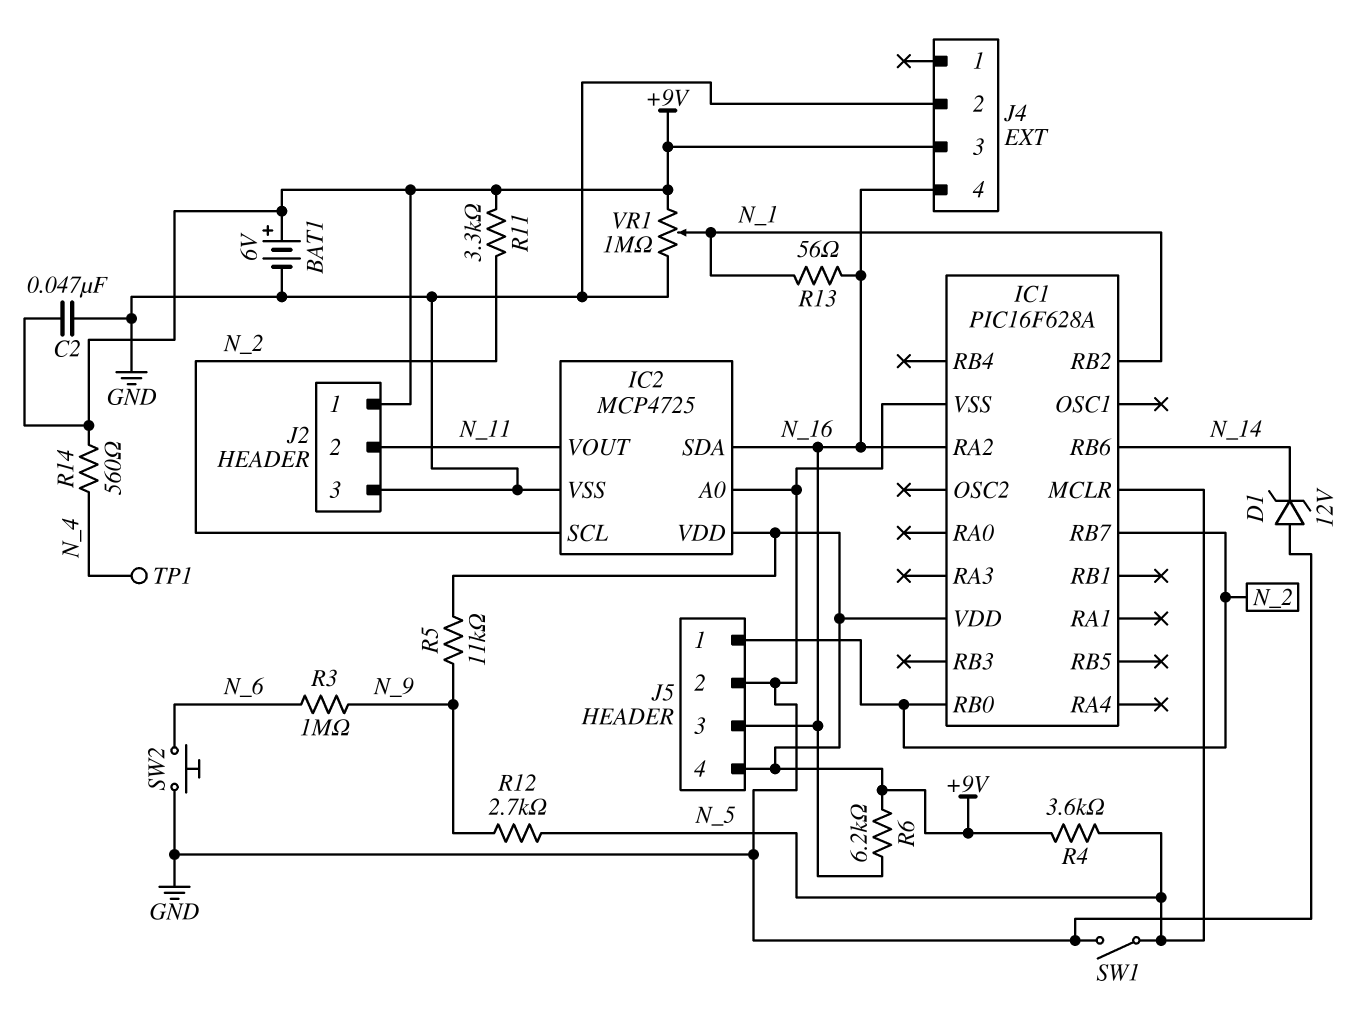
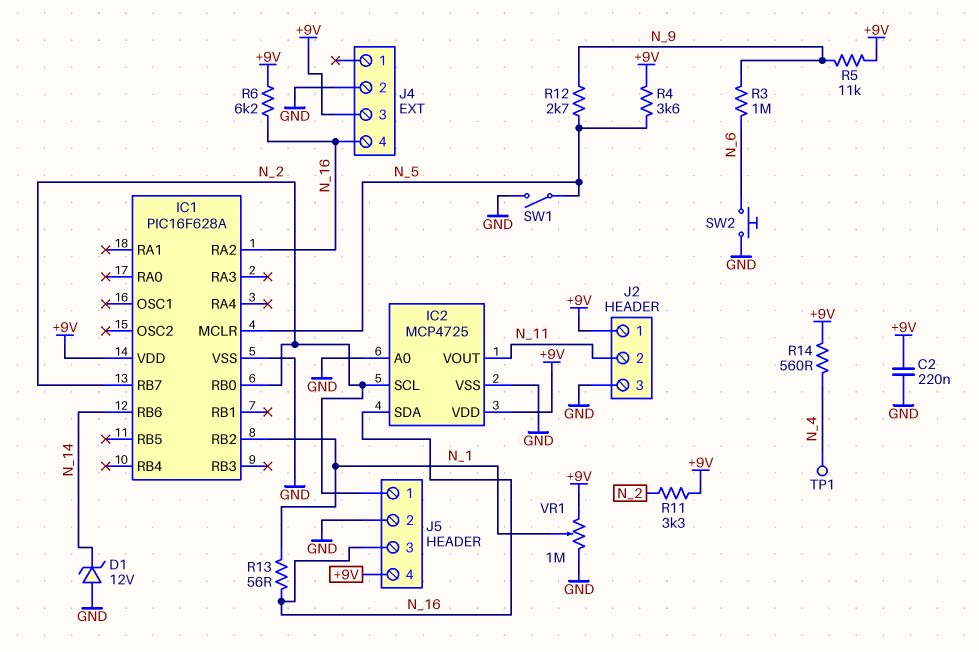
BAT1: 6V (plus +9V, minus GND) -> none
C2: 47nF (+9V, GND) -> 220nF (+9V, GND)

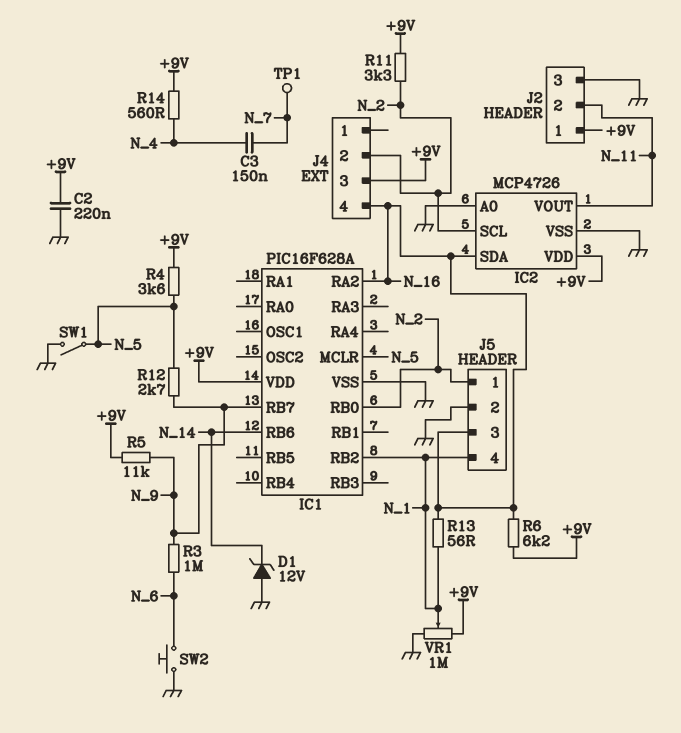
C3: none -> 150nF (N_4, N_7)
IC1 pin RB7: N_2 -> N_9
IC2: MCP4725 -> MCP4726
J4 pin 2: GND -> N_2
J5 pin 4: +9V -> N_1
TP1: test point (N_4) -> test point (N_7)

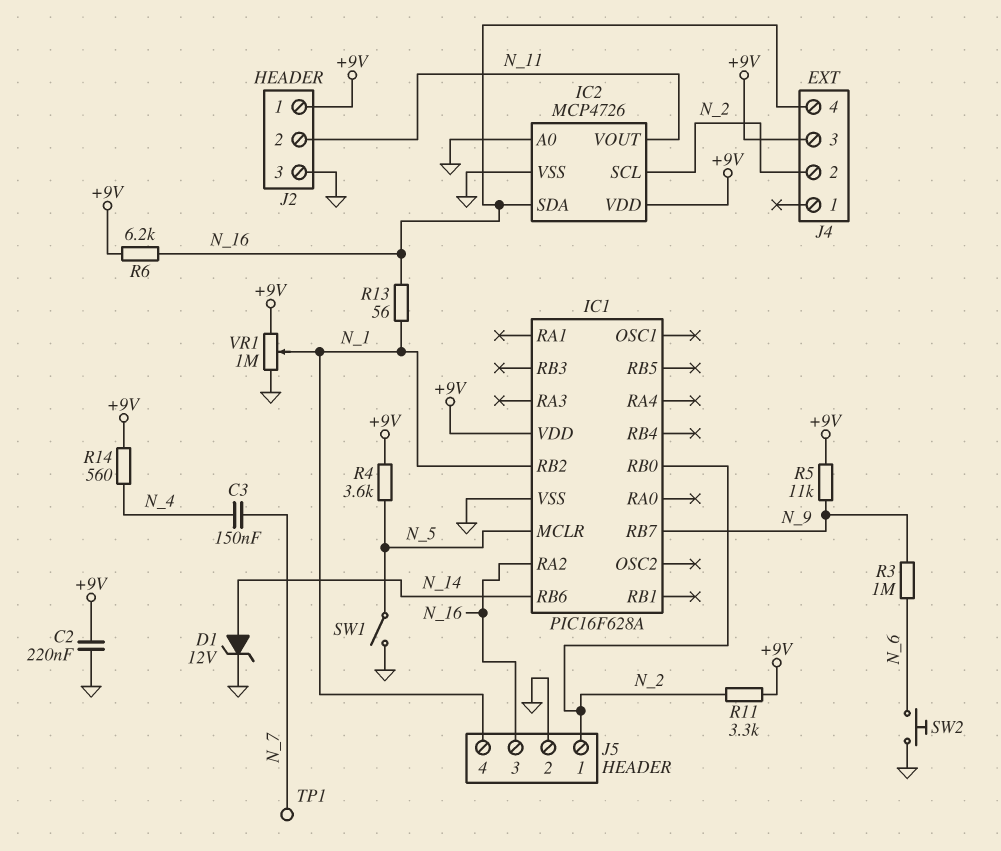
D1: zener 12V (A GND, K N_14) -> zener 12V (A N_14, K GND)
R12: 2.7k (N_5, N_9) -> none

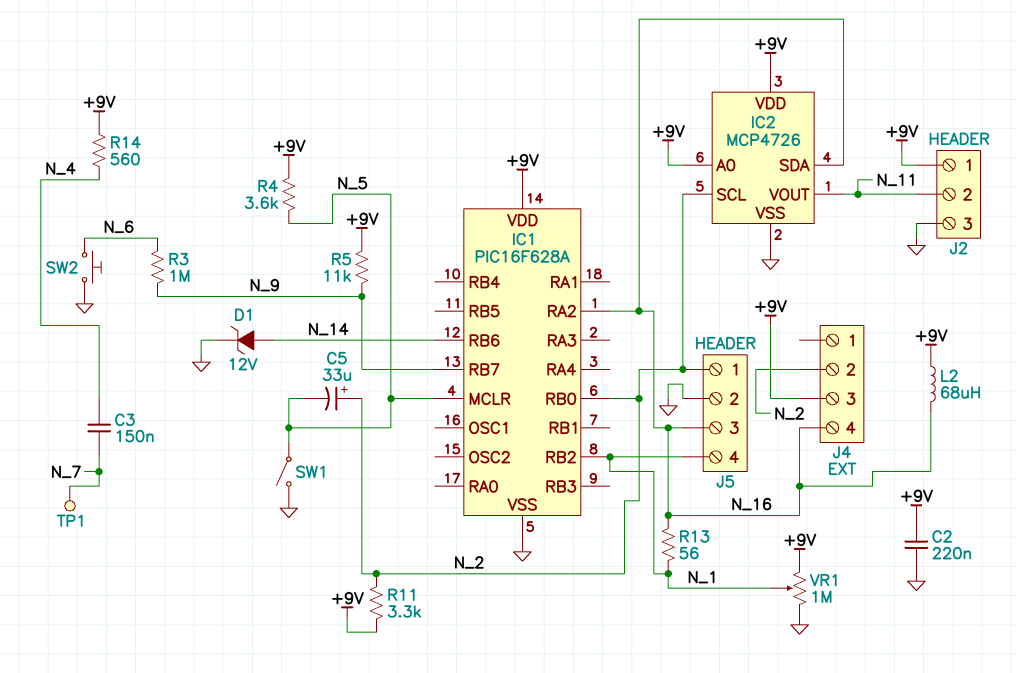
C5: none -> 33uF (plus N_2, minus N_5)
IC2 pin A0: GND -> +9V
L2: none -> 68uH (+9V, N_16)
R6: 6.2k (+9V, N_16) -> none

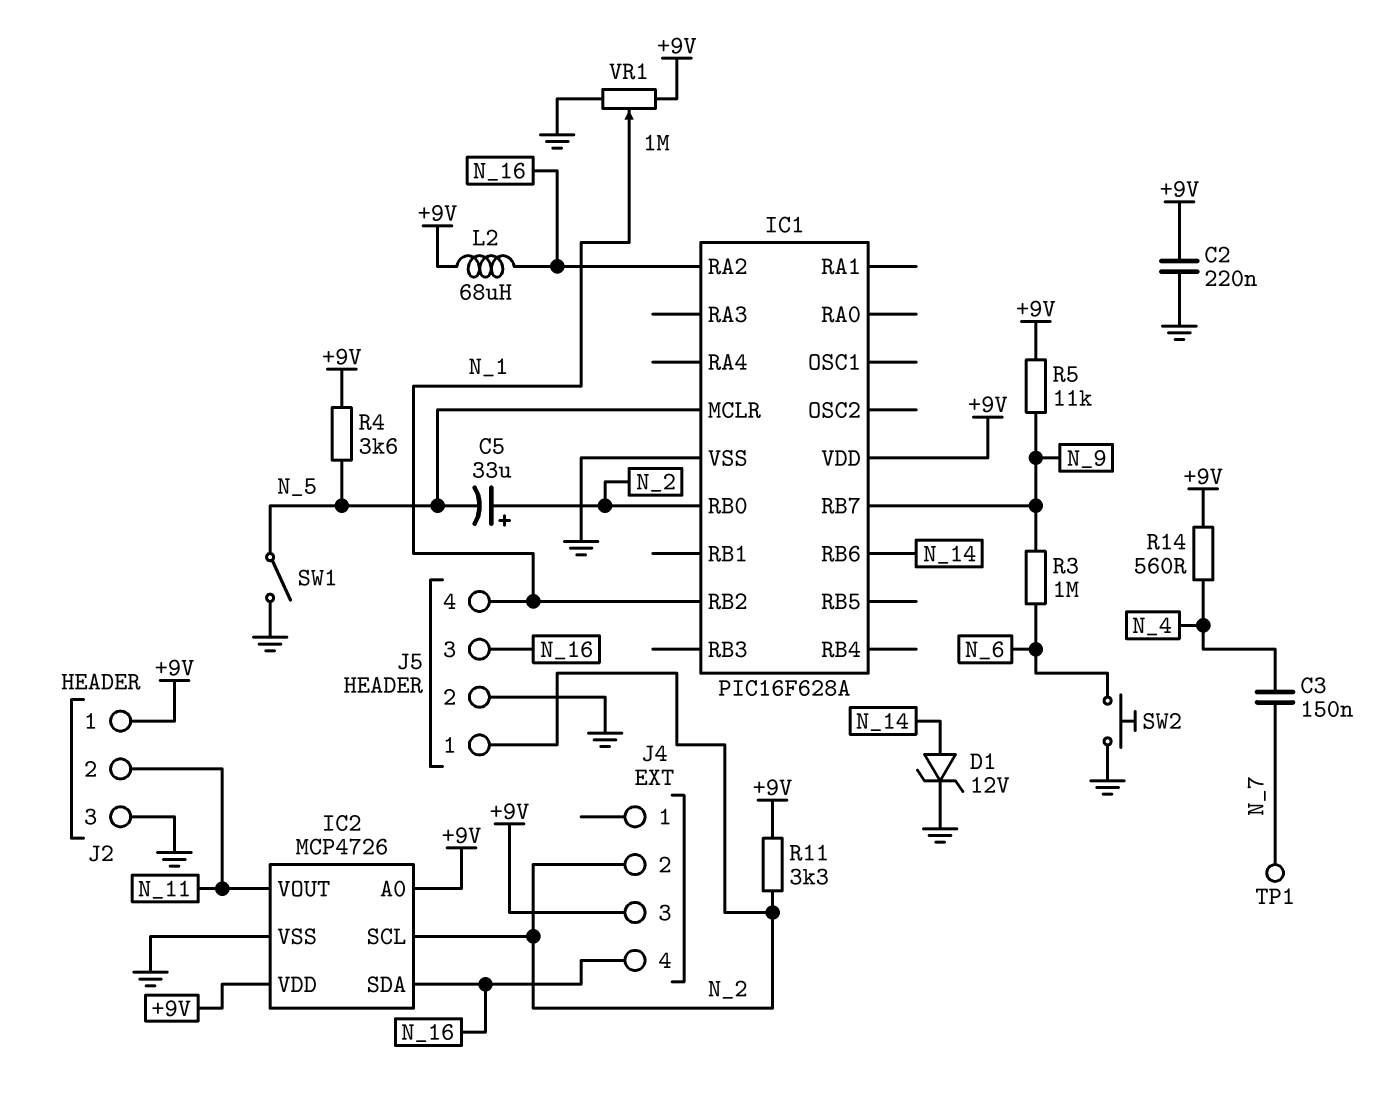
R13: 56 (N_1, N_16) -> none

